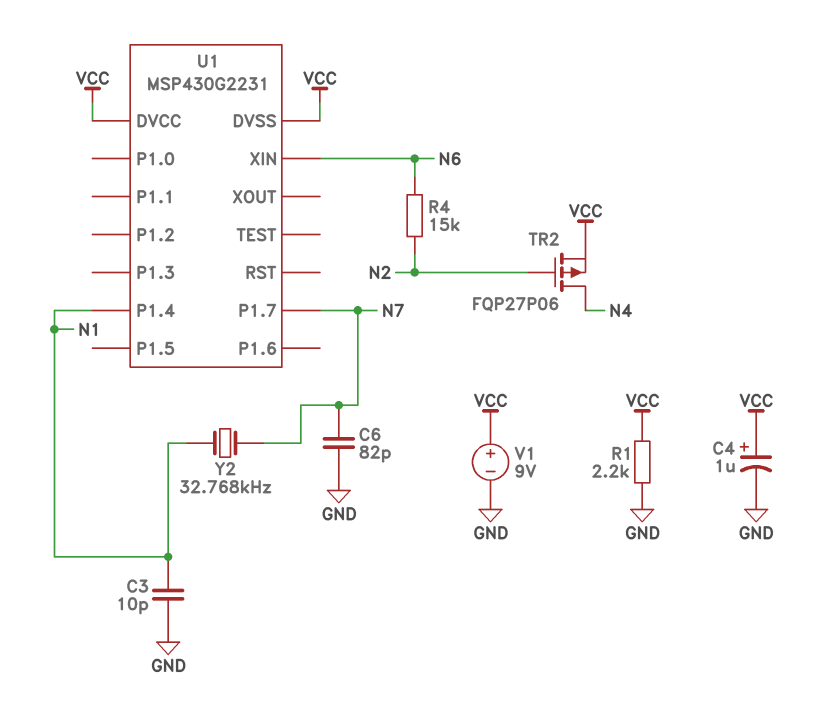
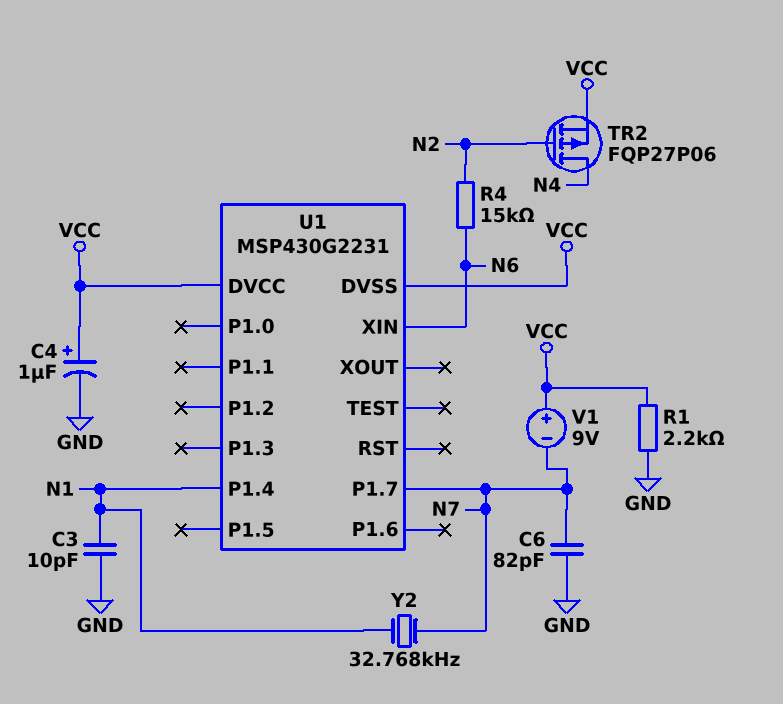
V1: 9V (plus VCC, minus GND) -> 9V (plus VCC, minus N7)

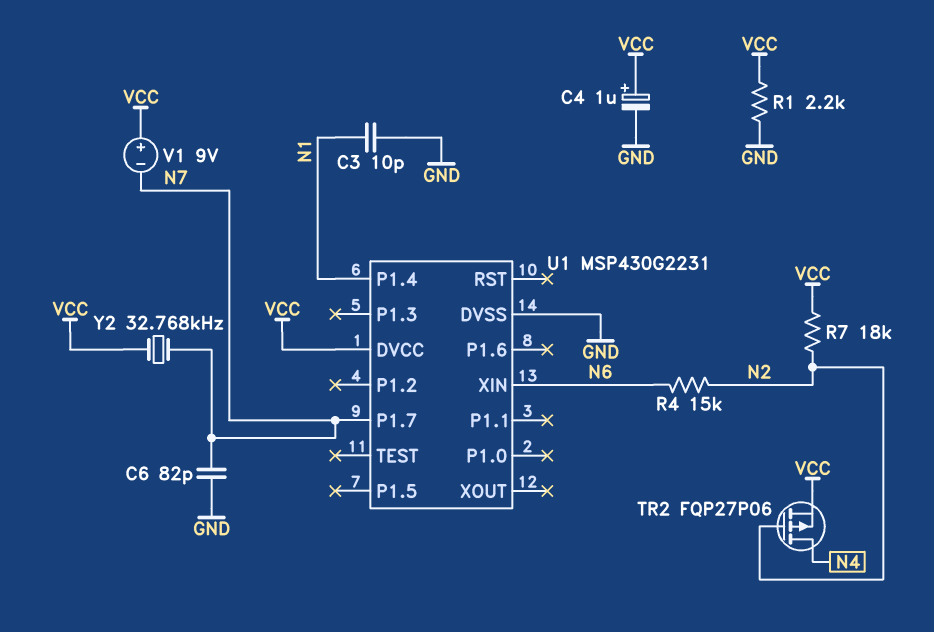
R7: none -> 18k (N2, VCC)
U1 pin DVSS: VCC -> GND
Y2: 32.768kHz (N1, N7) -> 32.768kHz (N7, VCC)

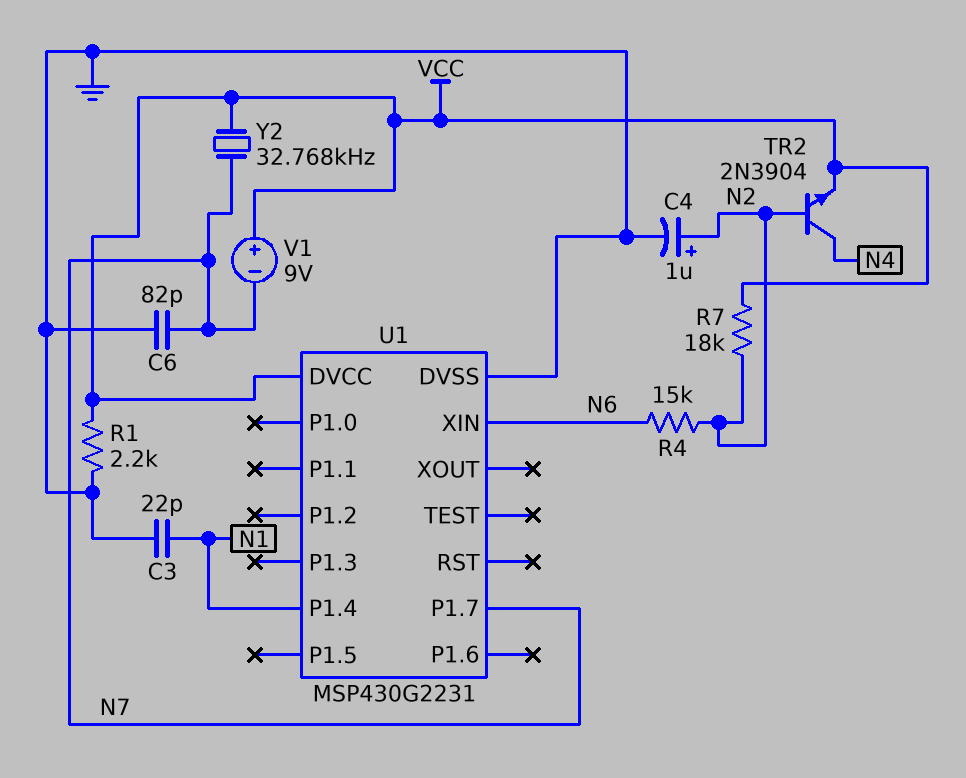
C3: 10pF (GND, N1) -> 22pF (GND, N1)
C4: 1uF (plus VCC, minus GND) -> 1uF (plus N2, minus GND)
TR2: PMOS FQP27P06 (G N2, D N4, S VCC) -> NPN 2N3904 (B N2, C N4, E VCC)

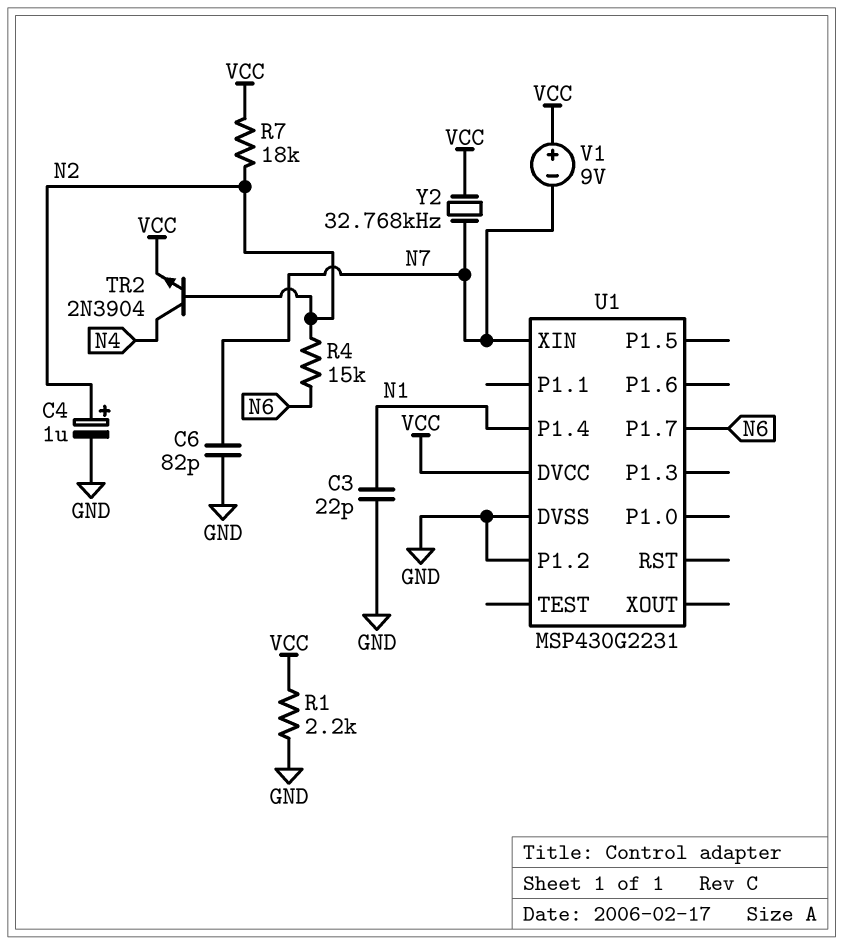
U1 pin P1.2: none -> GND
U1 pin P1.7: N7 -> N6
U1 pin XIN: N6 -> N7

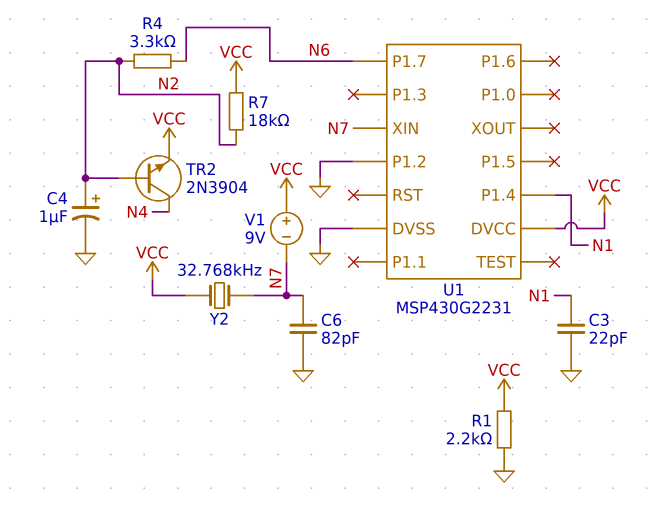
R4: 15k (N2, N6) -> 3.3k (N2, N6)

